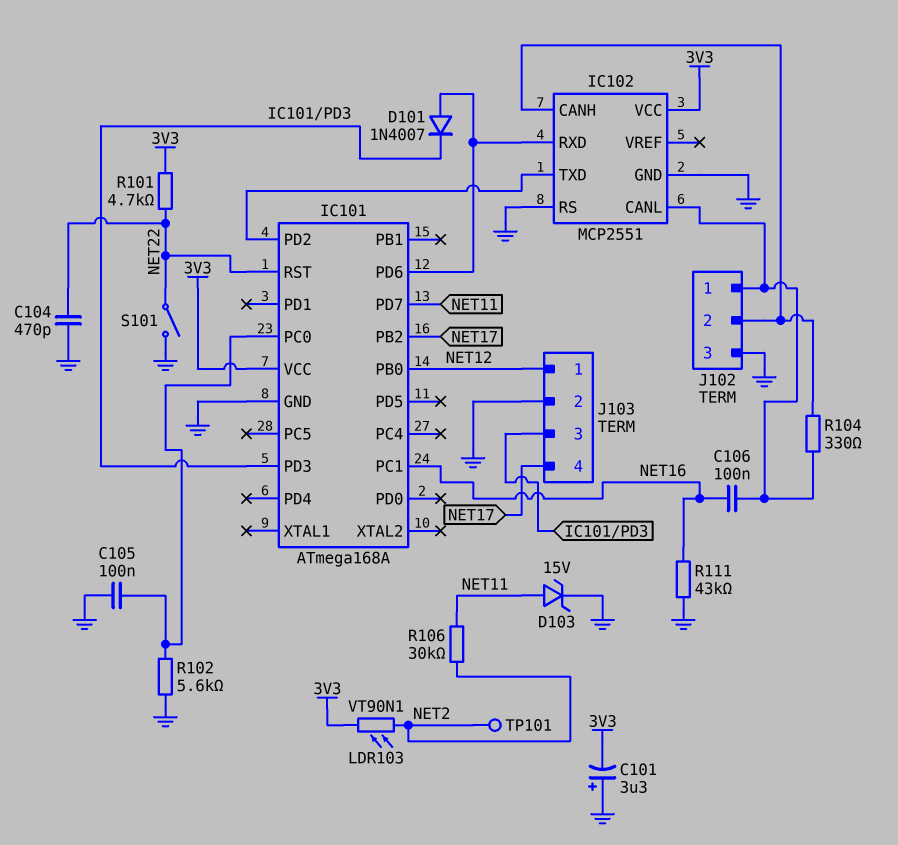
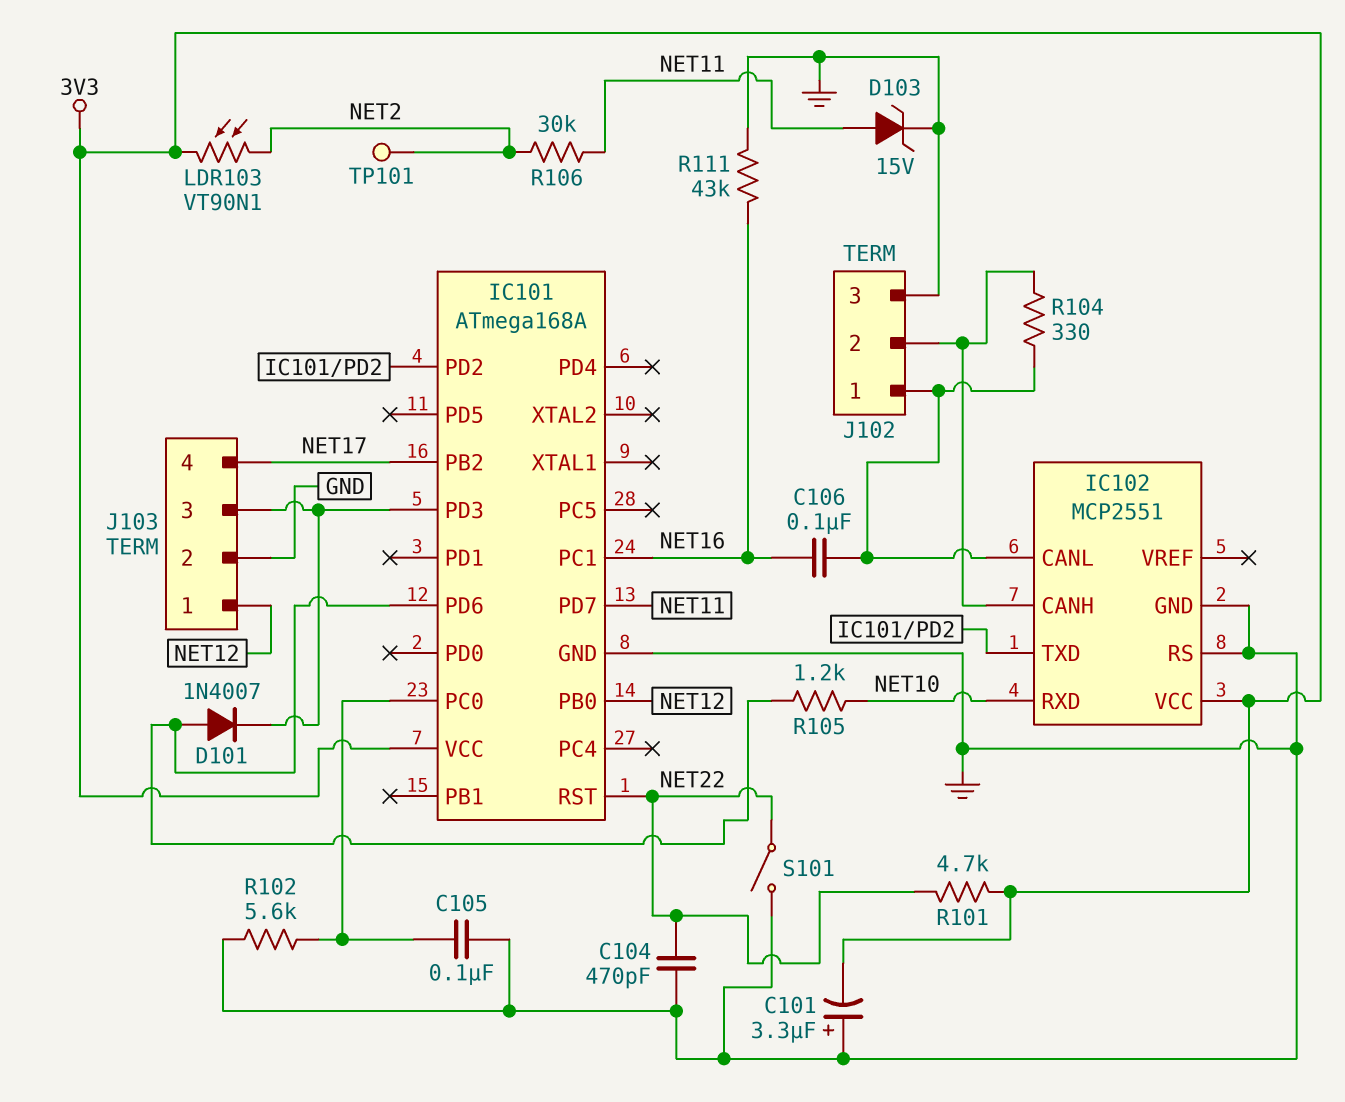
IC102 pin RXD: IC101/PD6 -> NET10
R105: none -> 1.2k (IC101/PD6, NET10)

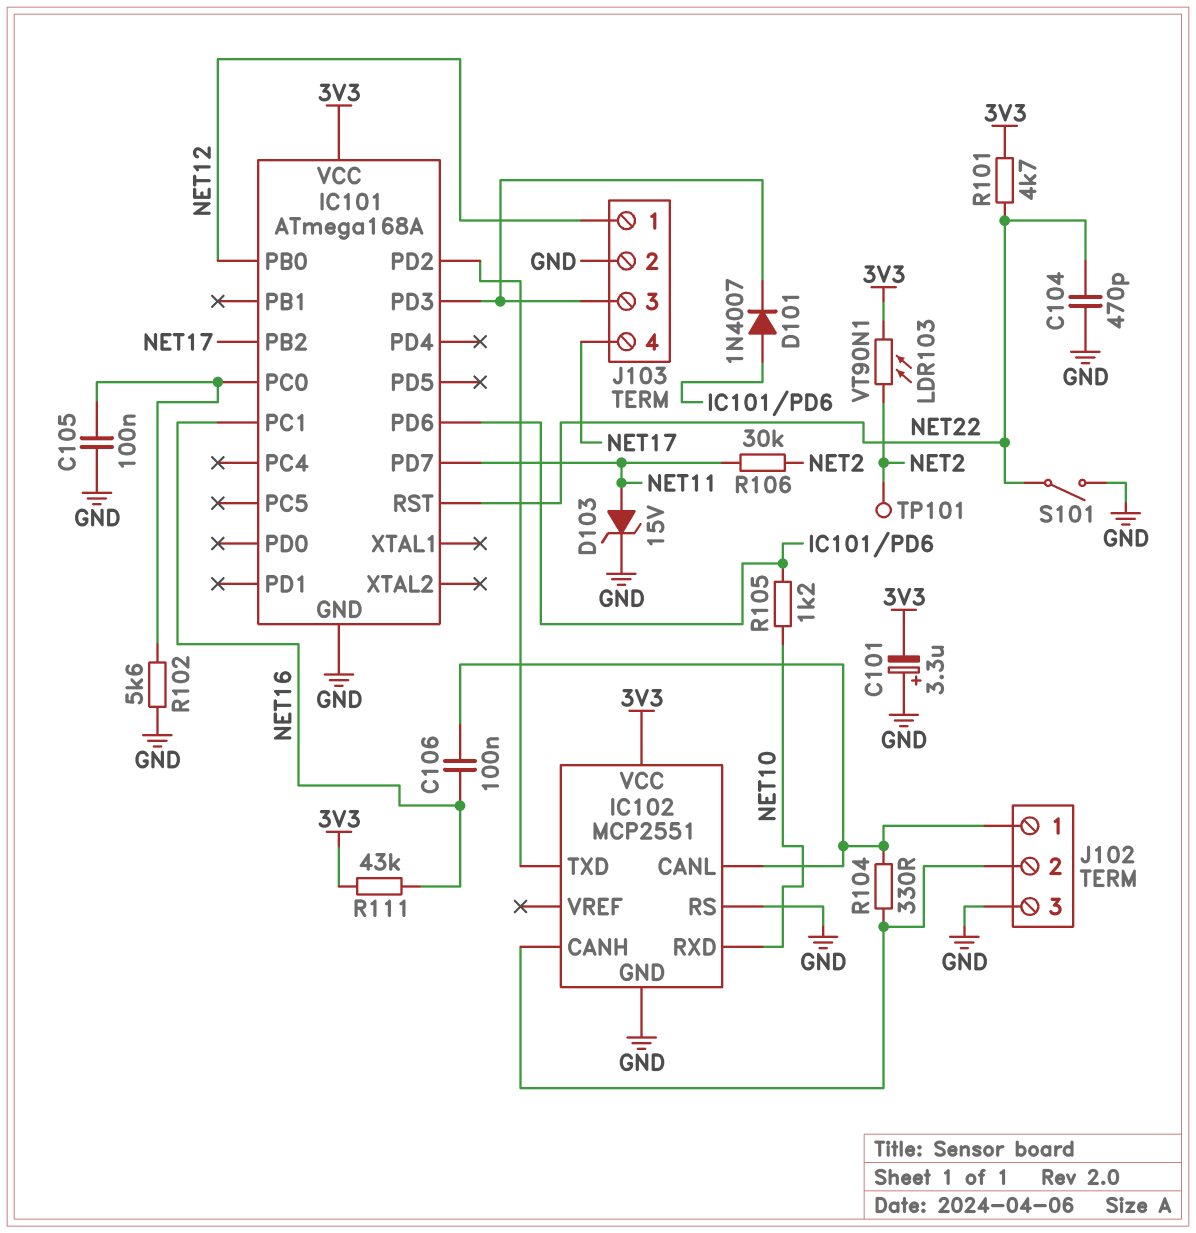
R111: 43k (GND, NET16) -> 43k (3V3, NET16)

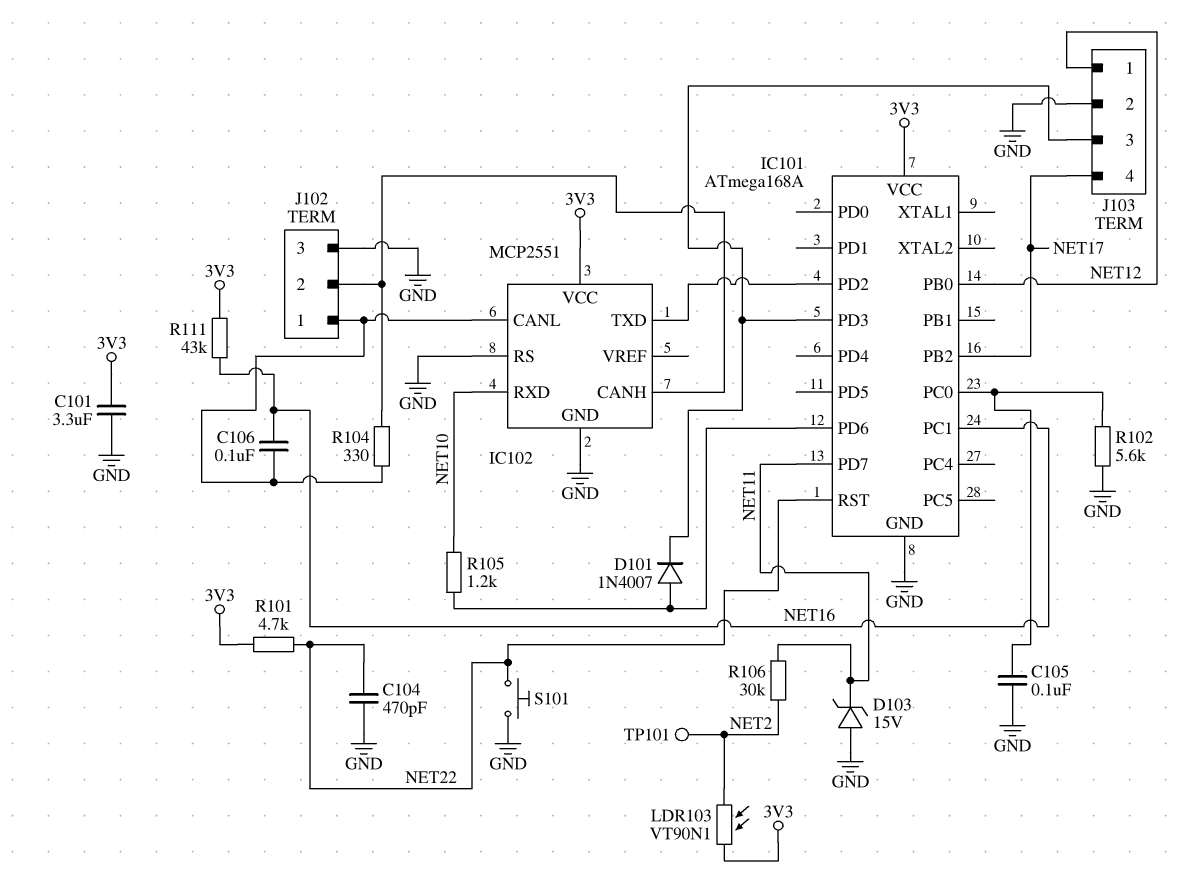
C101: 3.3uF (plus GND, minus 3V3) -> 3.3uF (3V3, GND)
D103: zener 15V (A NET11, K GND) -> zener 15V (A GND, K NET11)
S101: switch (GND, NET22) -> button (GND, NET22)

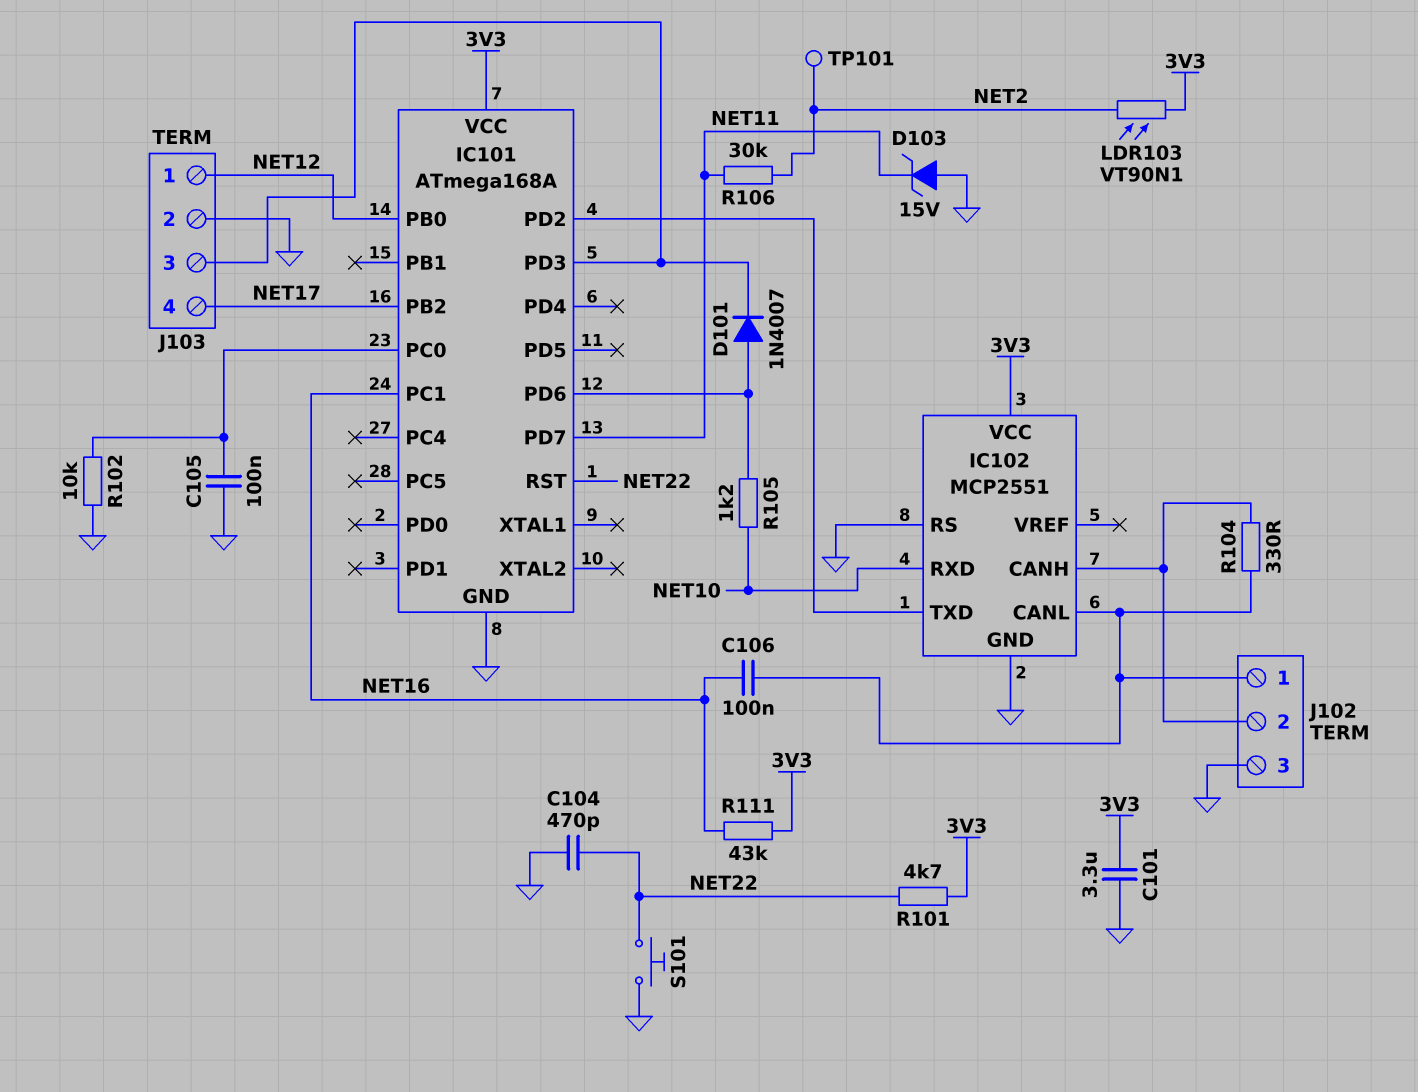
R102: 5.6k (GND, IC101/PC0) -> 10k (GND, IC101/PC0)

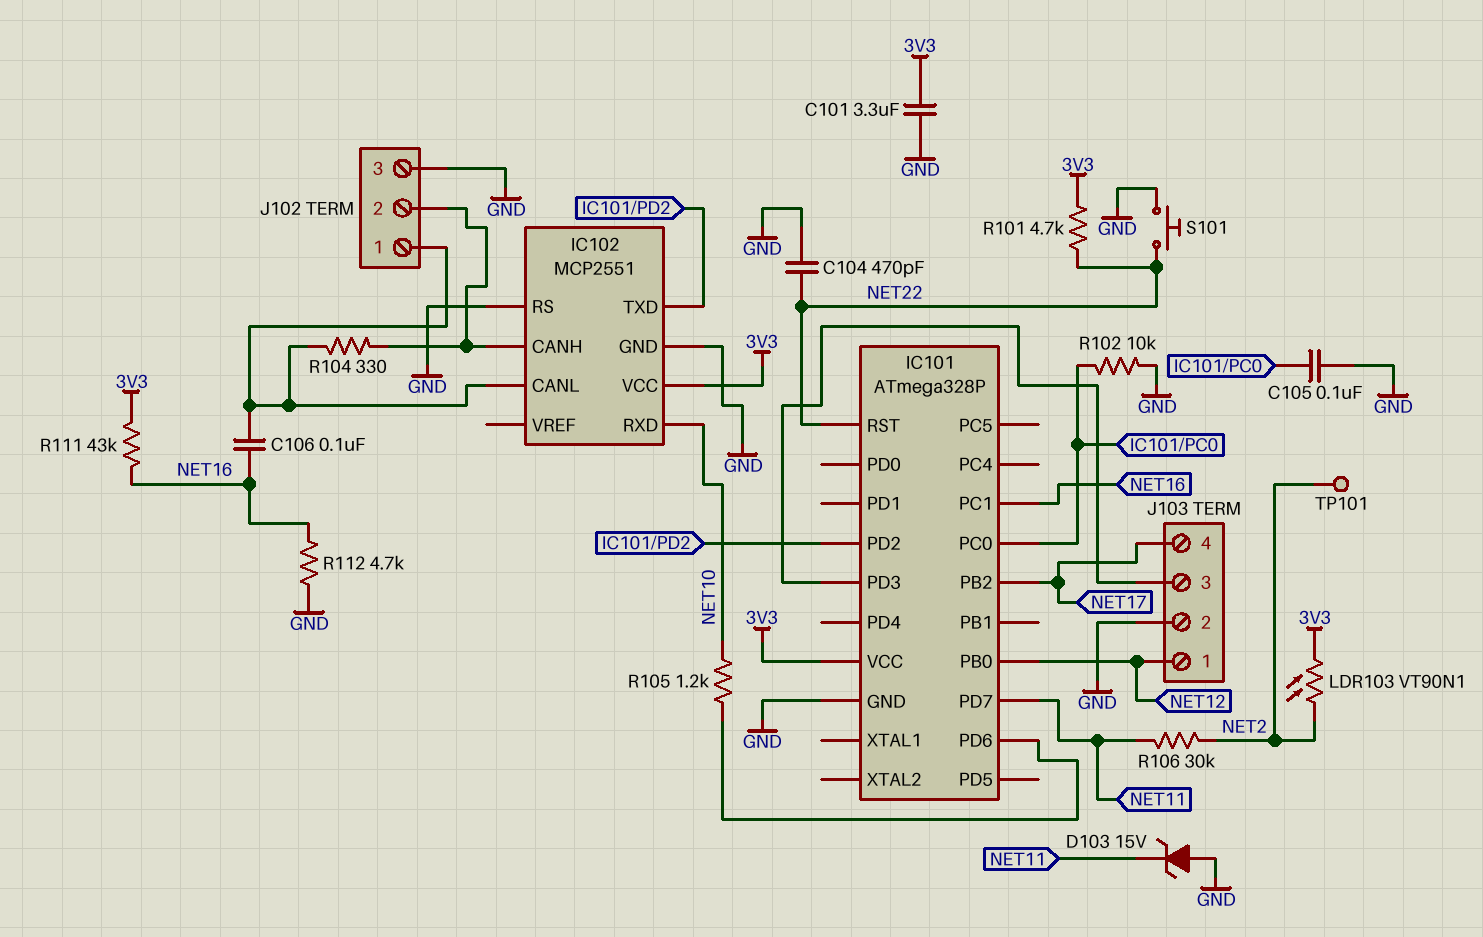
D101: diode 1N4007 (A IC101/PD6, K IC101/PD3) -> none
IC101: ATmega168A -> ATmega328P
R112: none -> 4.7k (GND, NET16)

